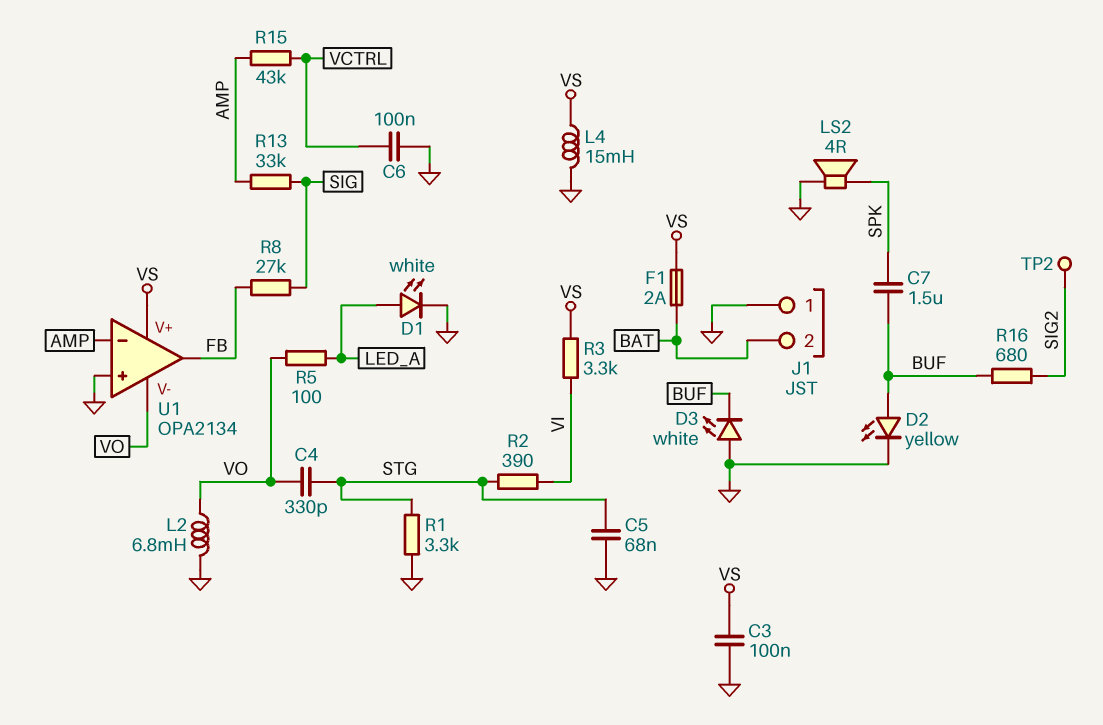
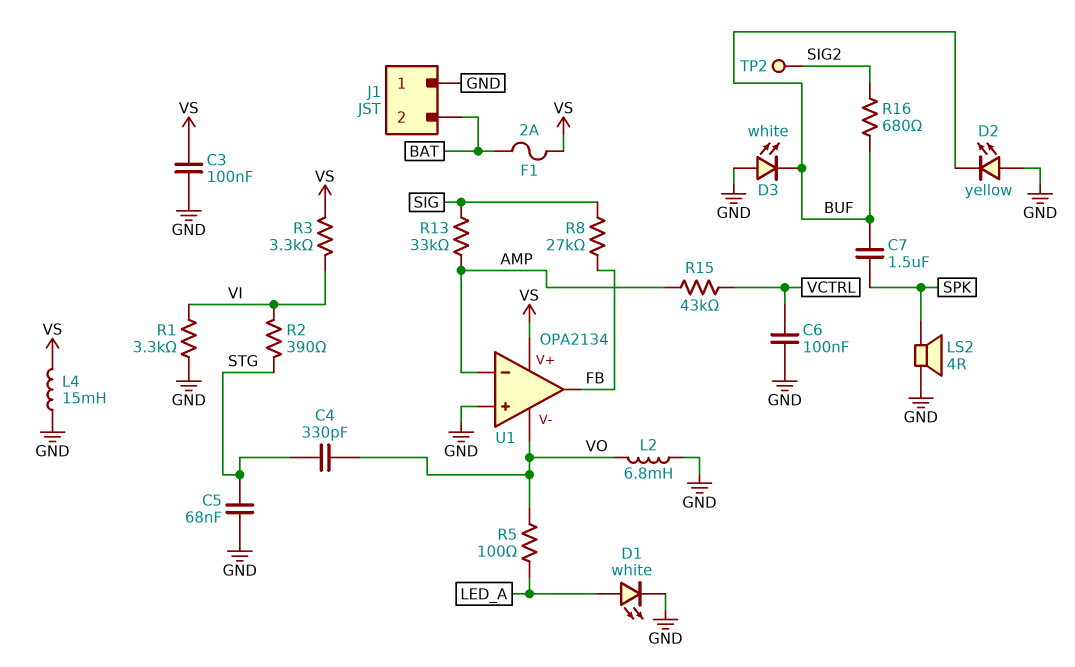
D2: LED yellow (A BUF, K GND) -> LED yellow (A GND, K BUF)
R1: 3.3k (GND, STG) -> 3.3k (GND, VI)

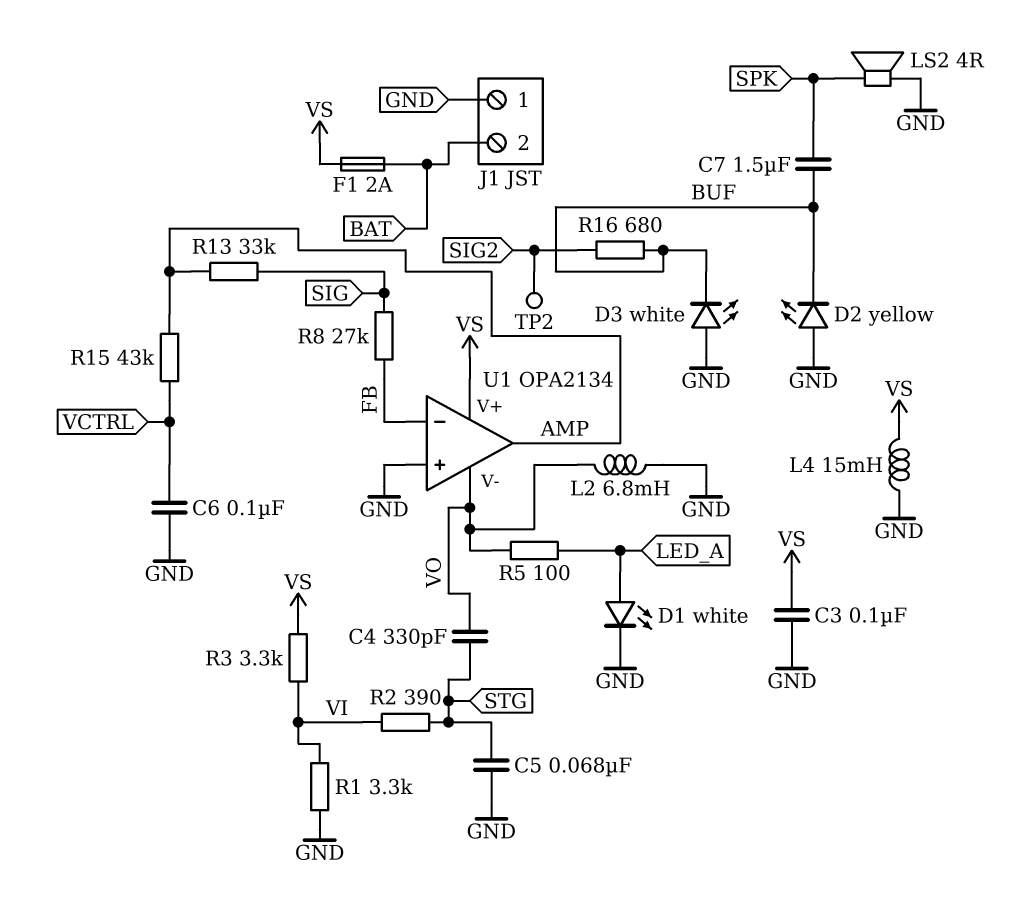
U1 pin in-: AMP -> FB
U1 pin out: FB -> AMP

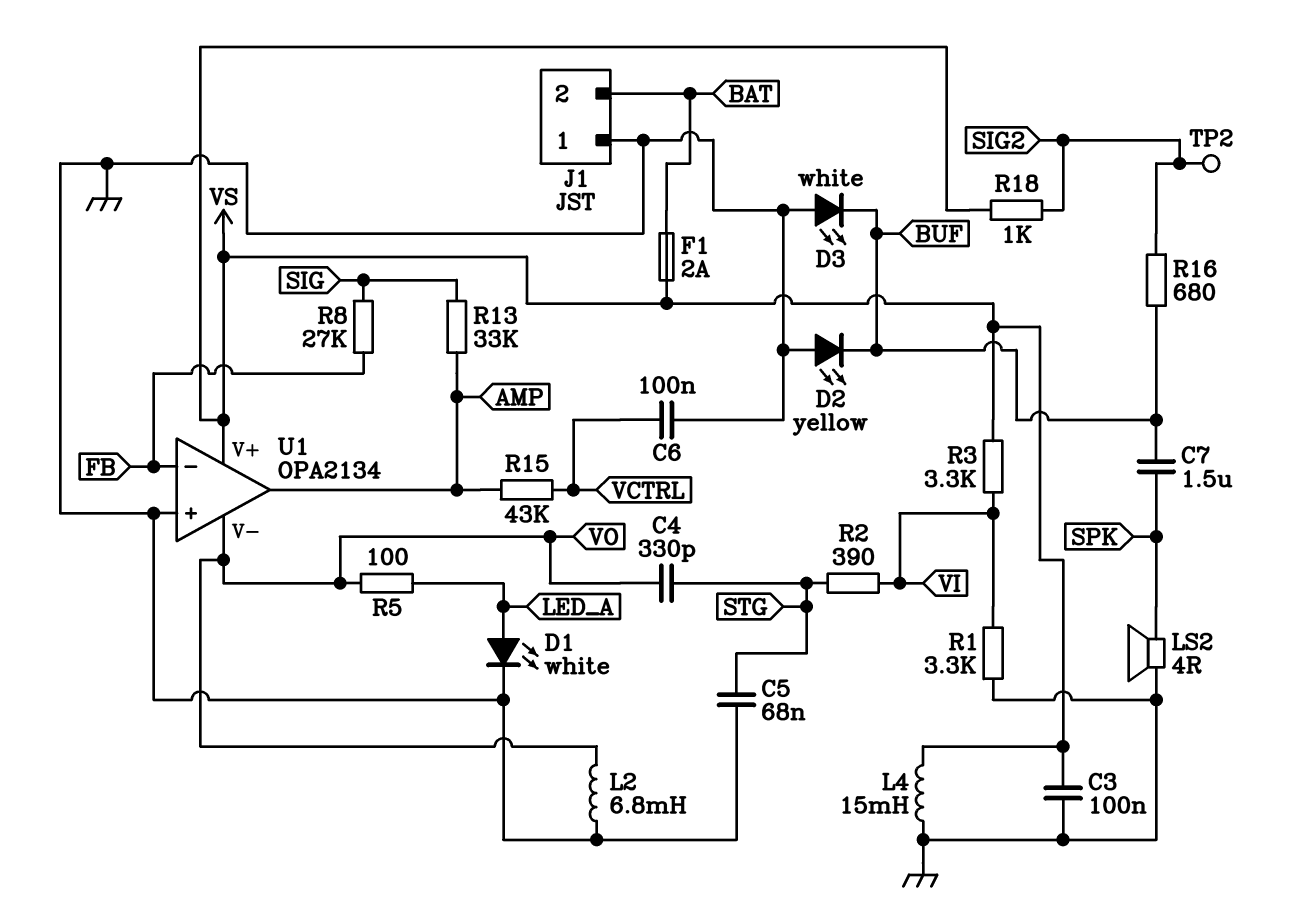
R18: none -> 1k (SIG2, VS)

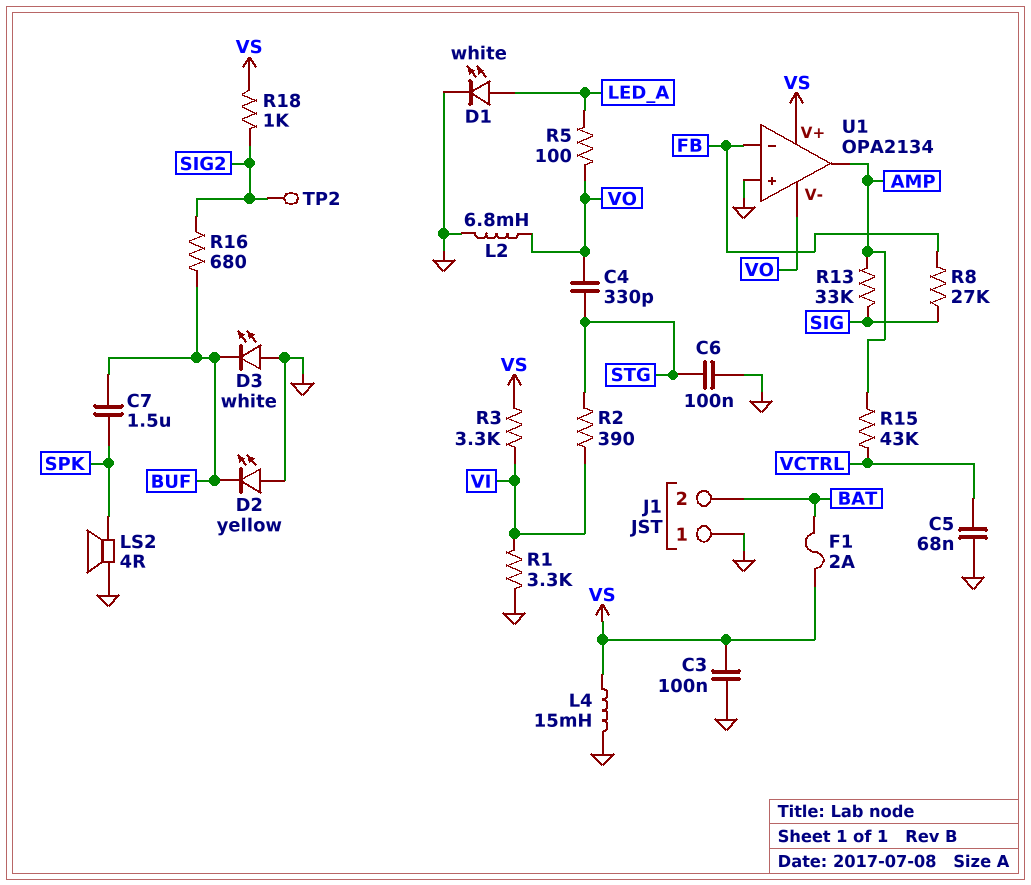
C5: 68nF (GND, STG) -> 68nF (GND, VCTRL)
C6: 100nF (GND, VCTRL) -> 100nF (GND, STG)

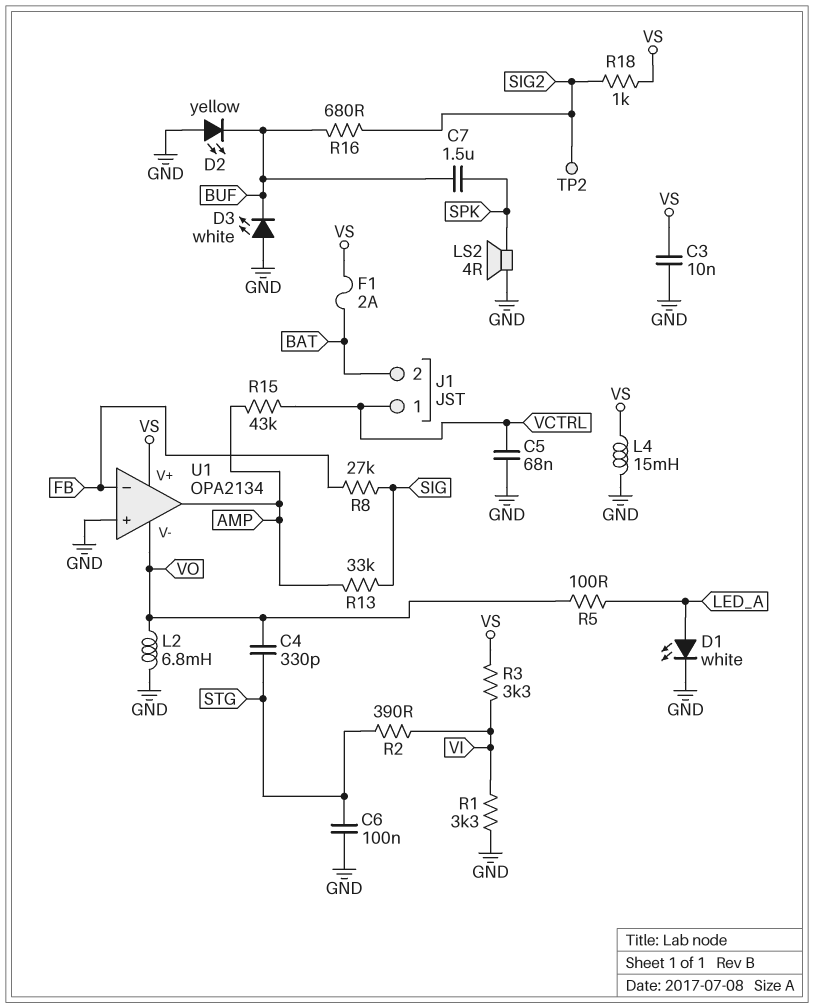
C3: 100nF (GND, VS) -> 10nF (GND, VS)
J1 pin 1: GND -> VCTRL

